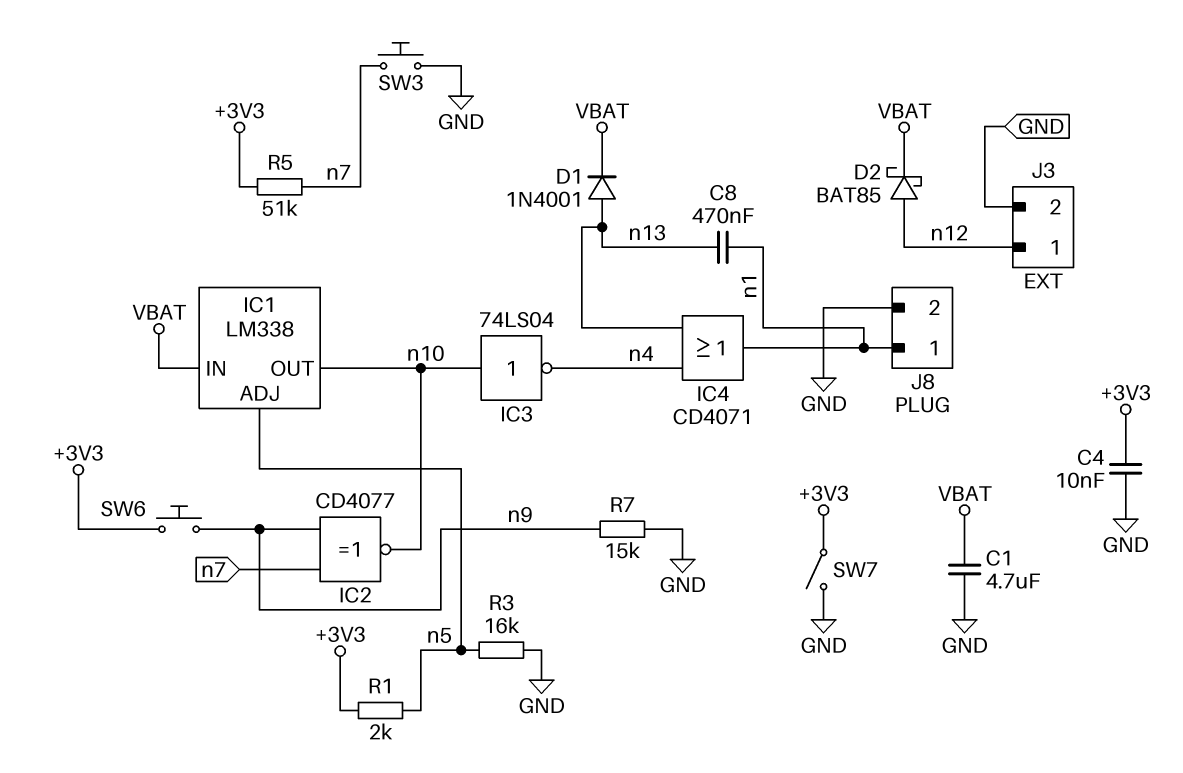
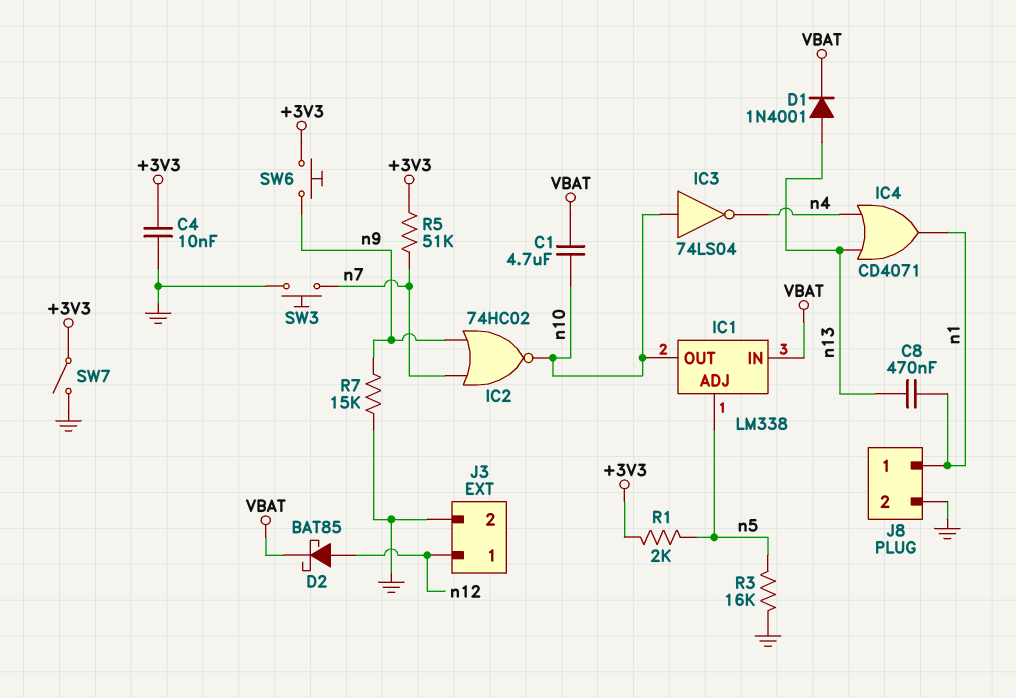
C1: 4.7uF (GND, VBAT) -> 4.7uF (VBAT, n10)
IC2: XNOR CD4077 (in n7, in n9, out n10) -> NOR 74HC02 (in n7, in n9, out n10)

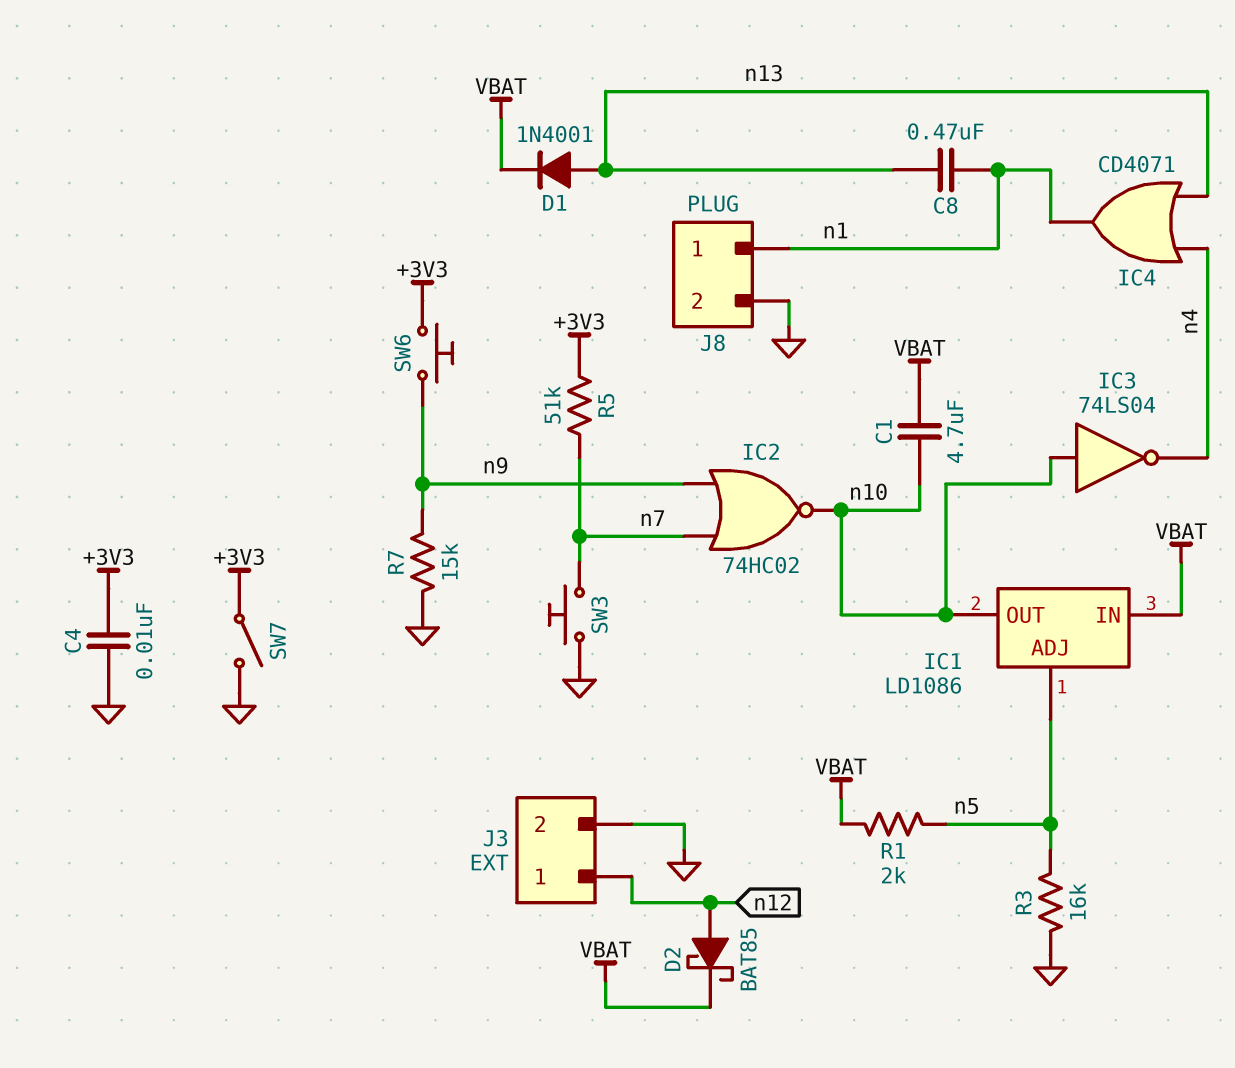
IC1: LM338 -> LD1086
R1: 2k (+3V3, n5) -> 2k (VBAT, n5)

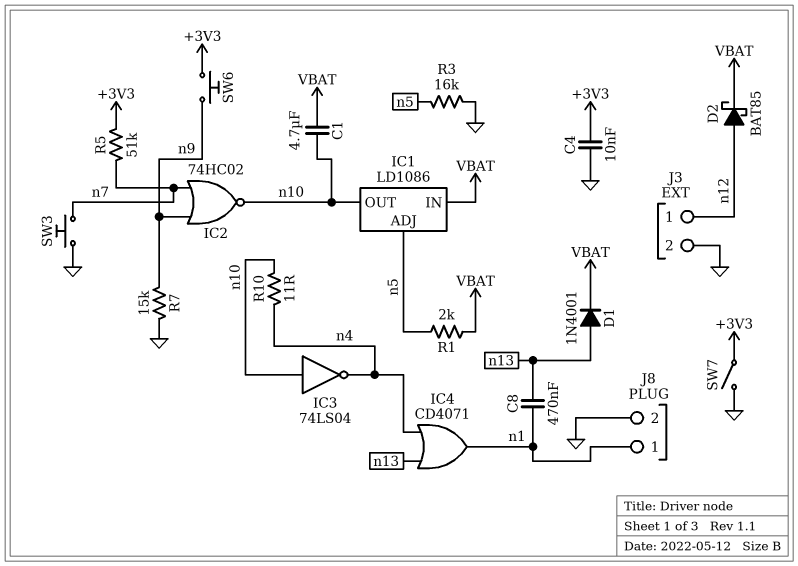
R10: none -> 11 (n4, n10)

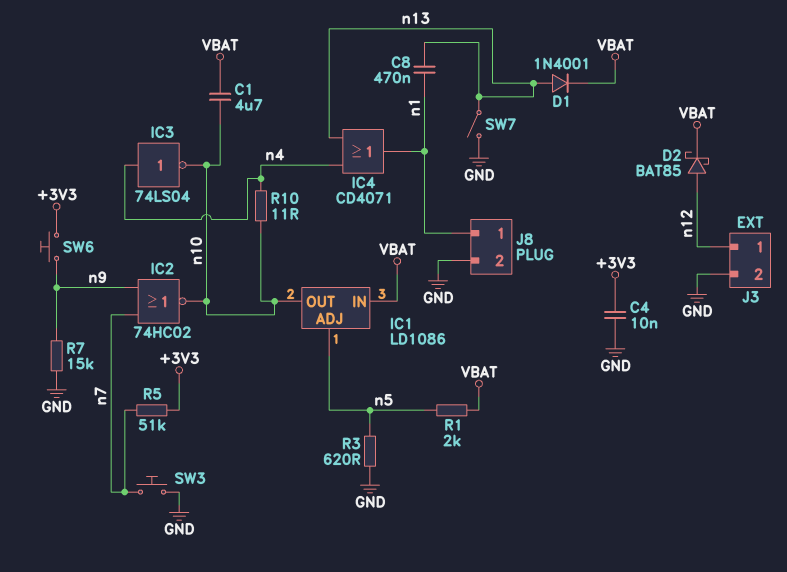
IC3: NOT 74LS04 (in n10, out n4) -> NOT 74LS04 (in n4, out n10)
R3: 16k (GND, n5) -> 620 (GND, n5)
SW7: switch (+3V3, GND) -> switch (GND, n13)

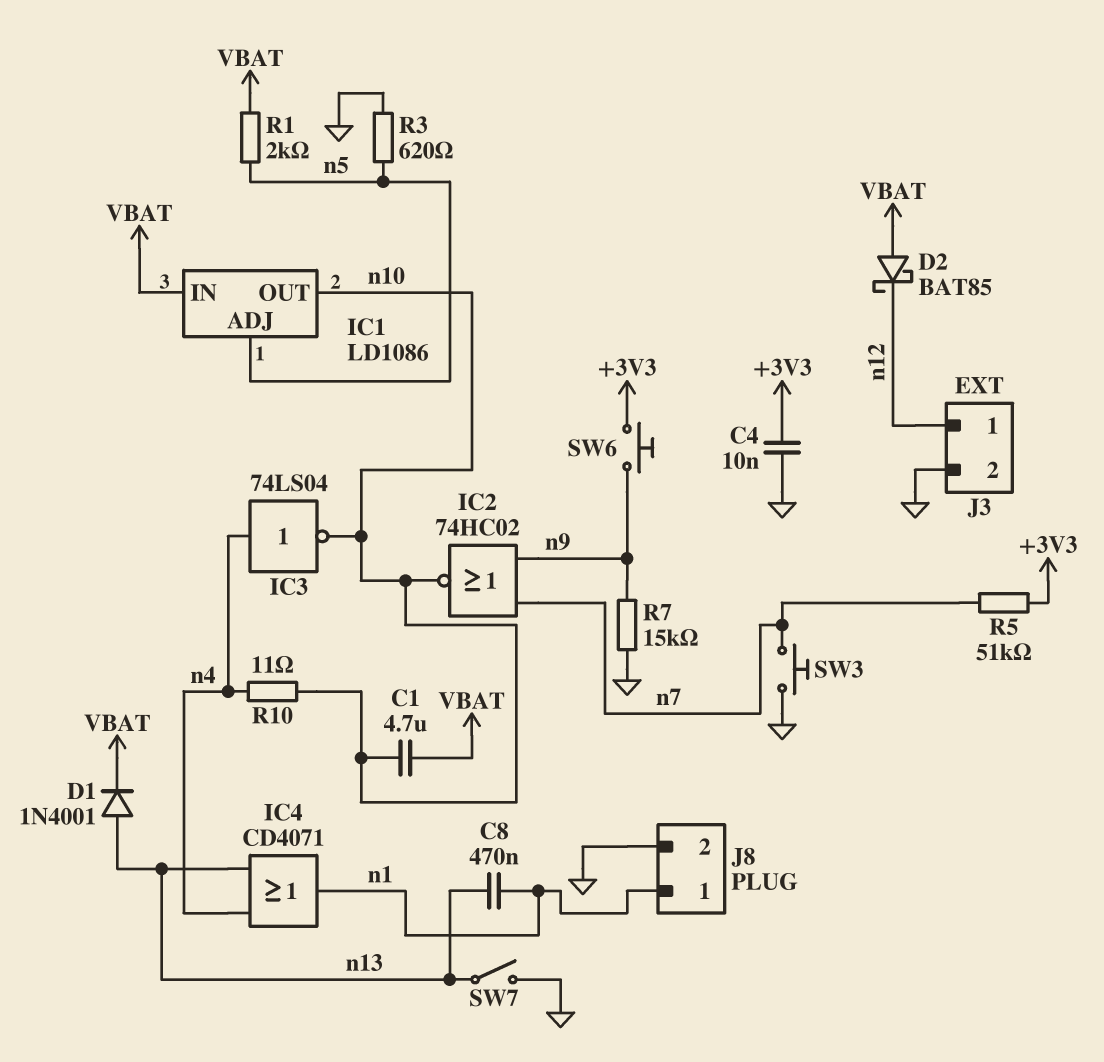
D2: schottky BAT85 (A n12, K VBAT) -> schottky BAT85 (A VBAT, K n12)

